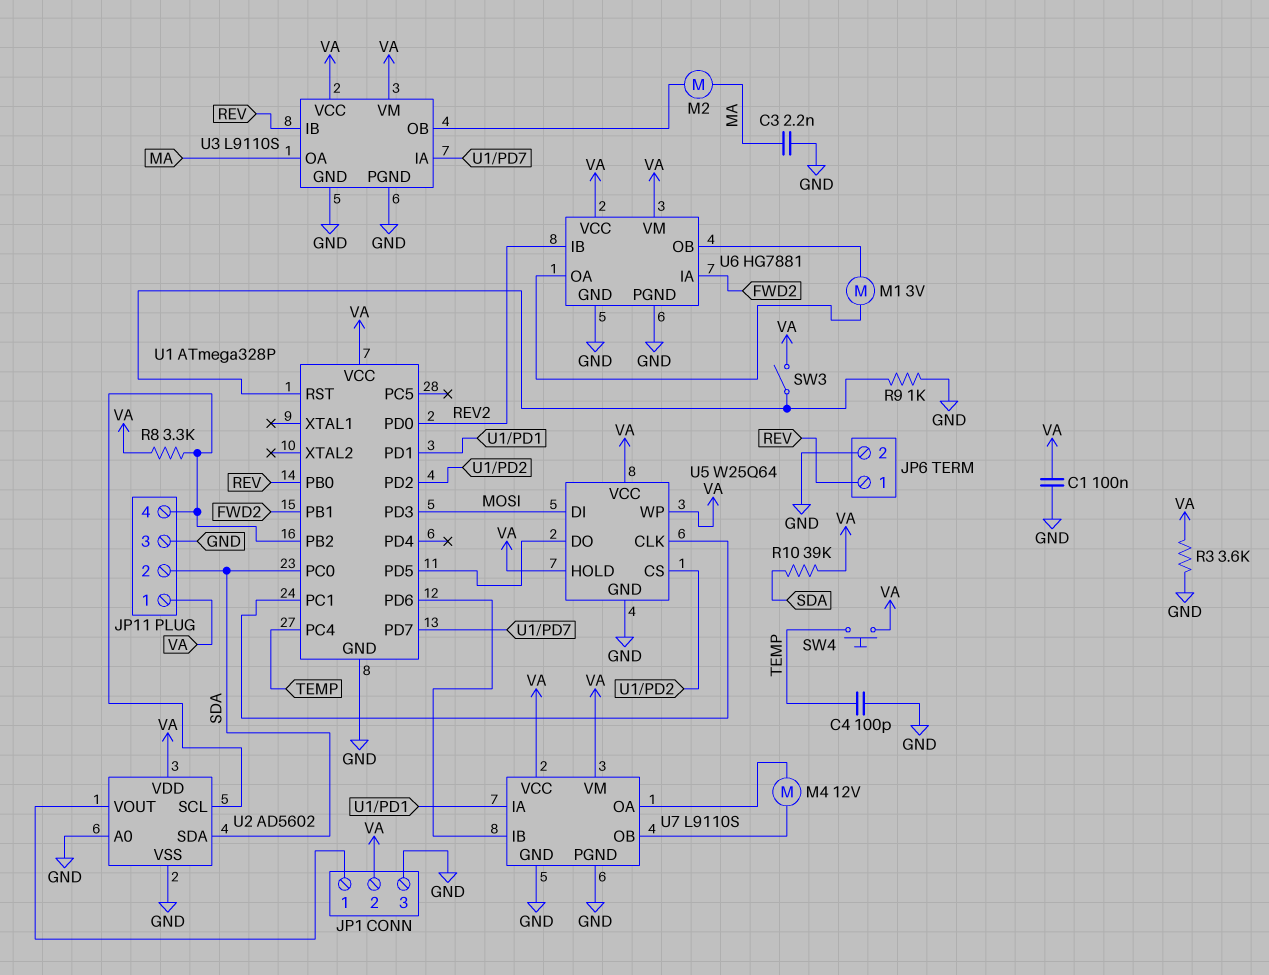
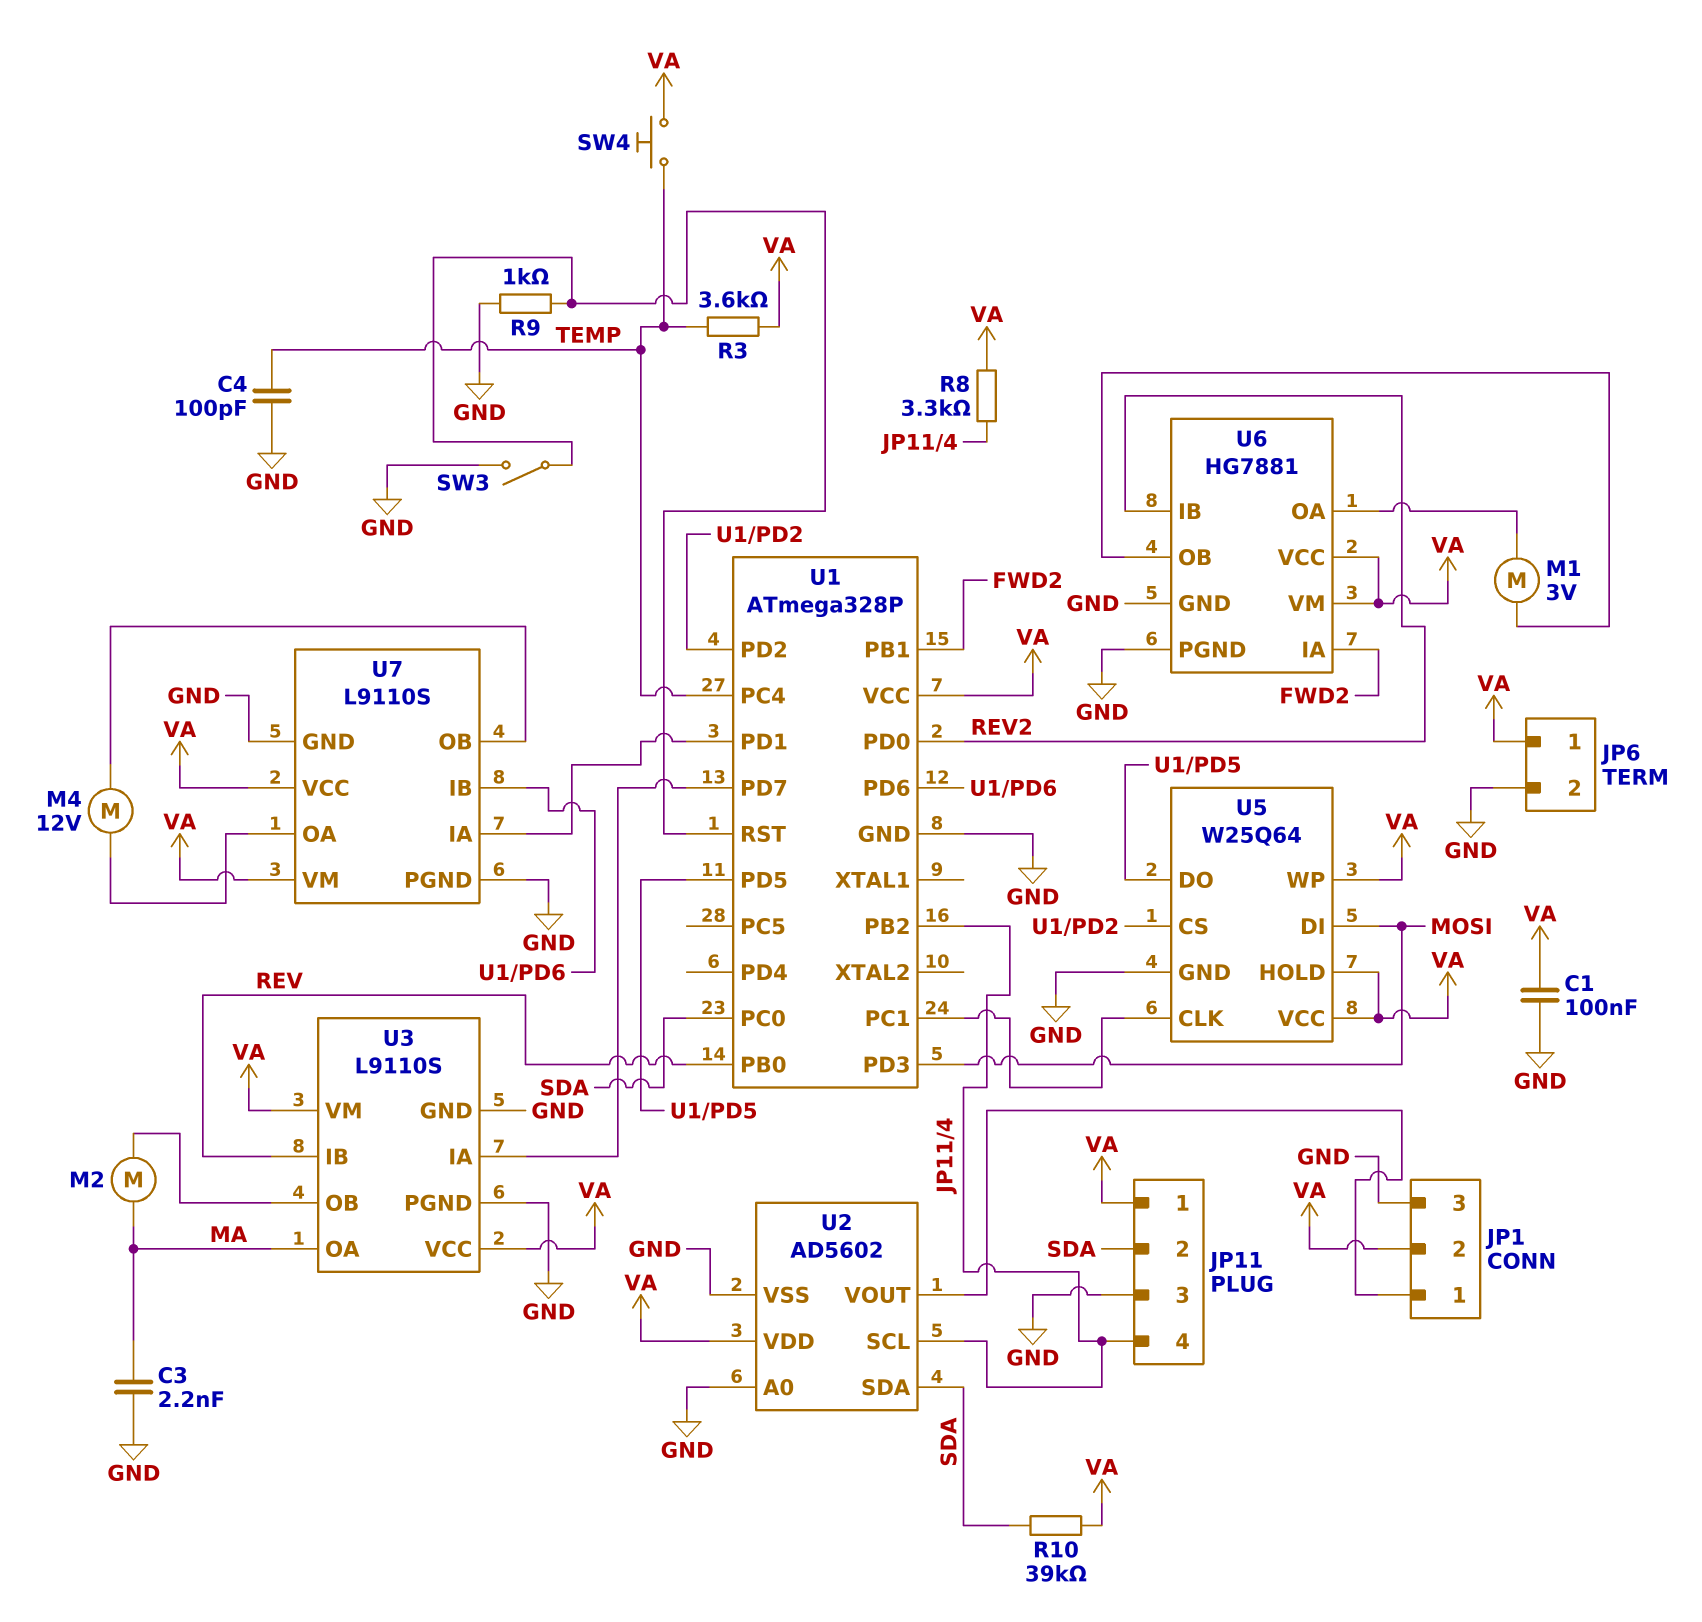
JP6 pin 1: REV -> VA
R3: 3.6k (GND, VA) -> 3.6k (TEMP, VA)
SW3: switch (U1/RST, VA) -> switch (GND, U1/RST)

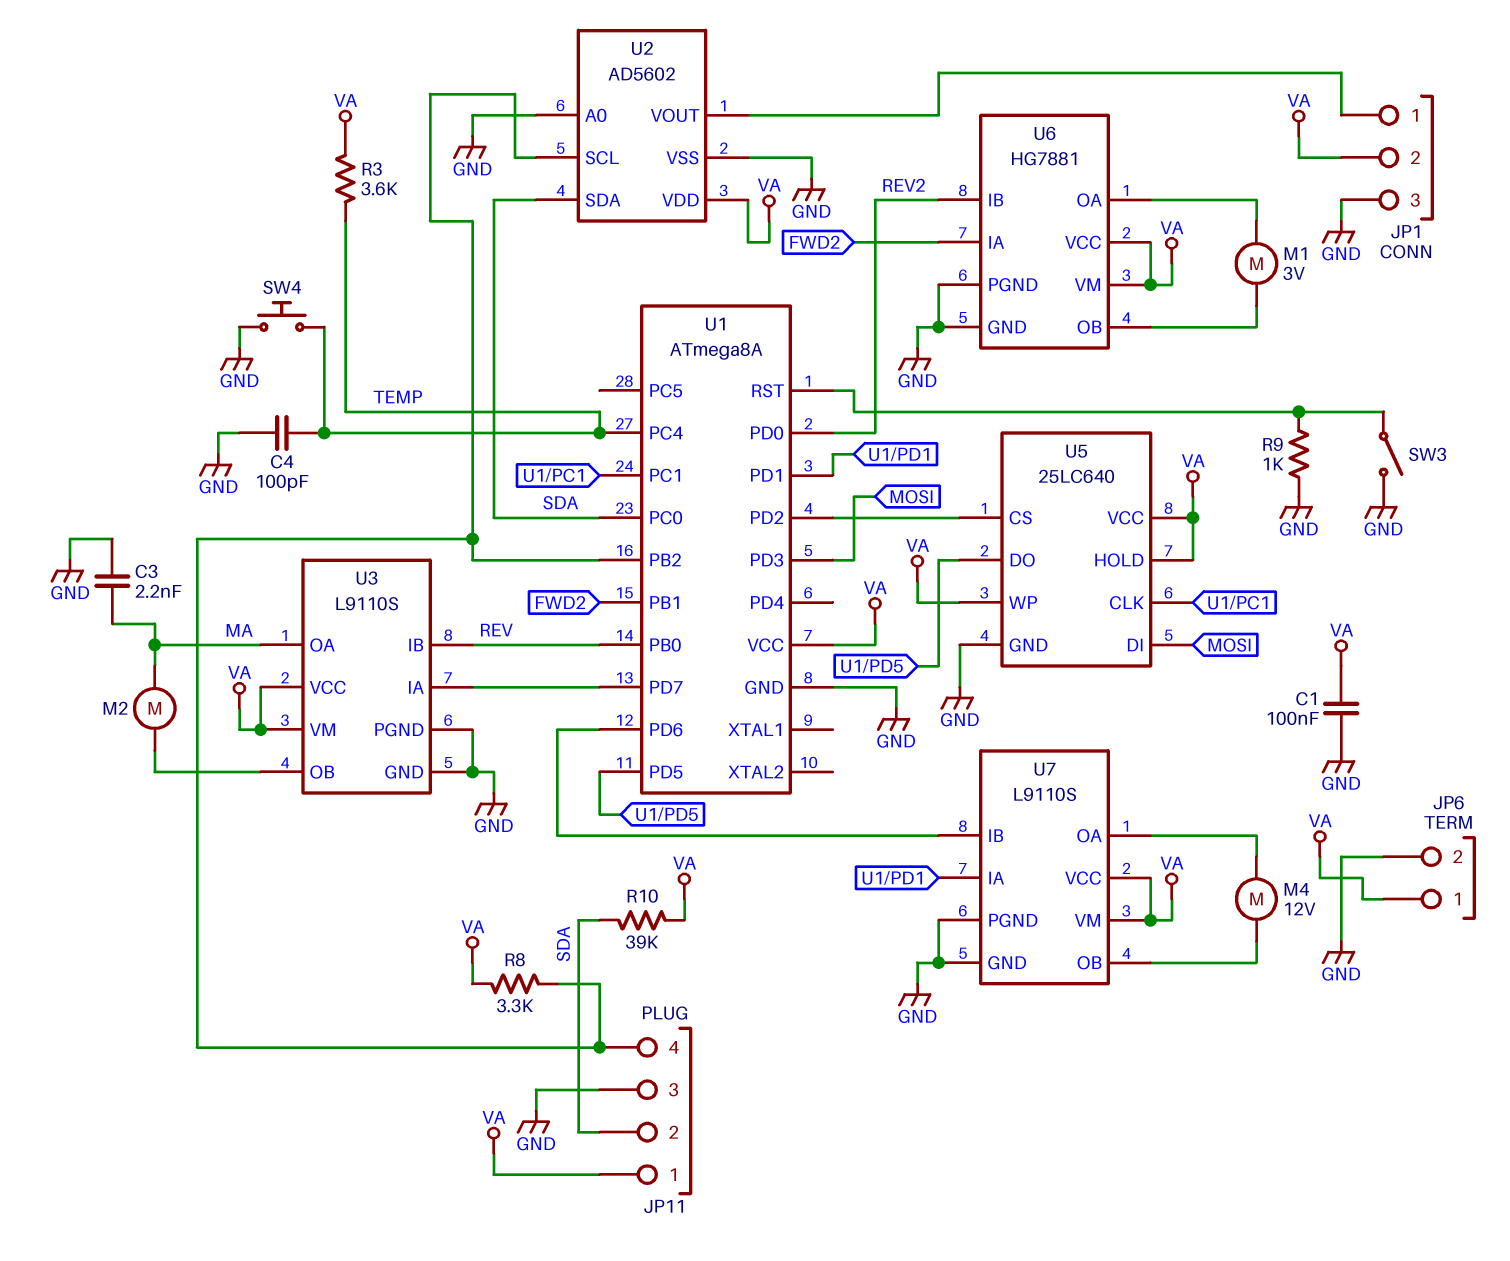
SW4: button (TEMP, VA) -> button (GND, TEMP)
U1: ATmega328P -> ATmega8A
U5: W25Q64 -> 25LC640

